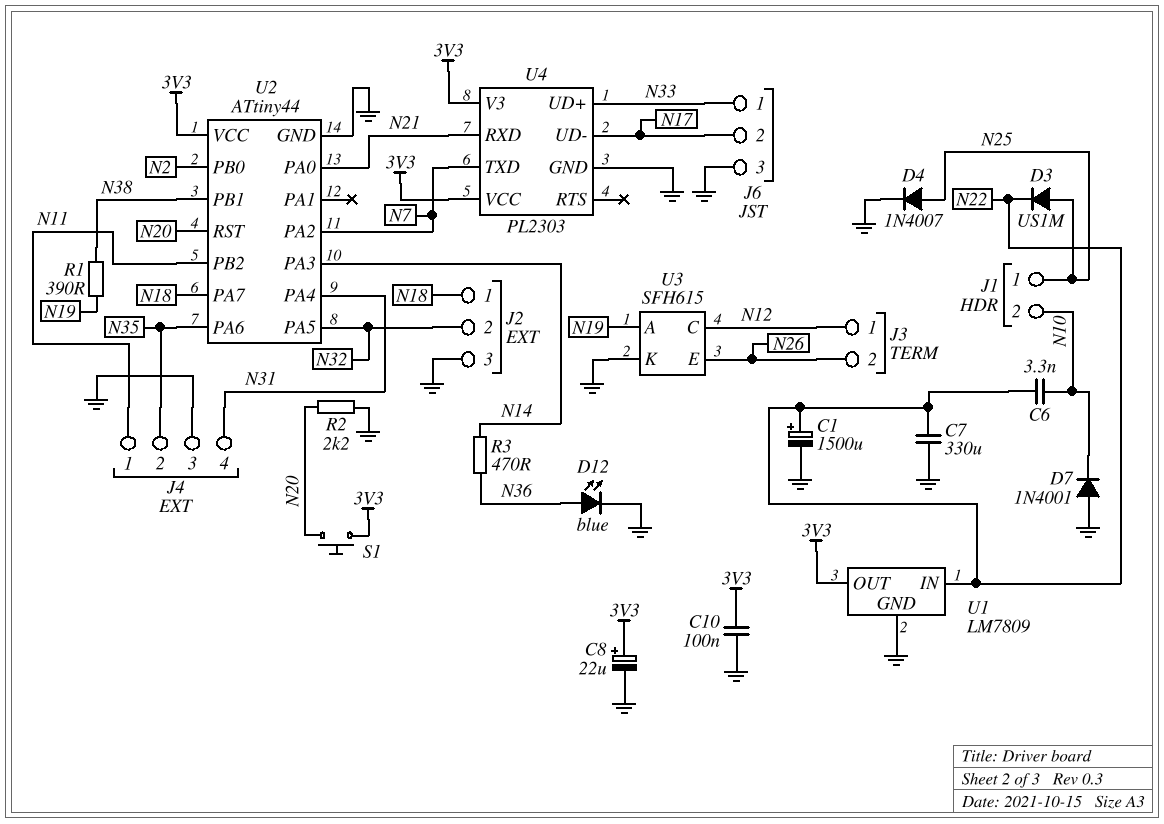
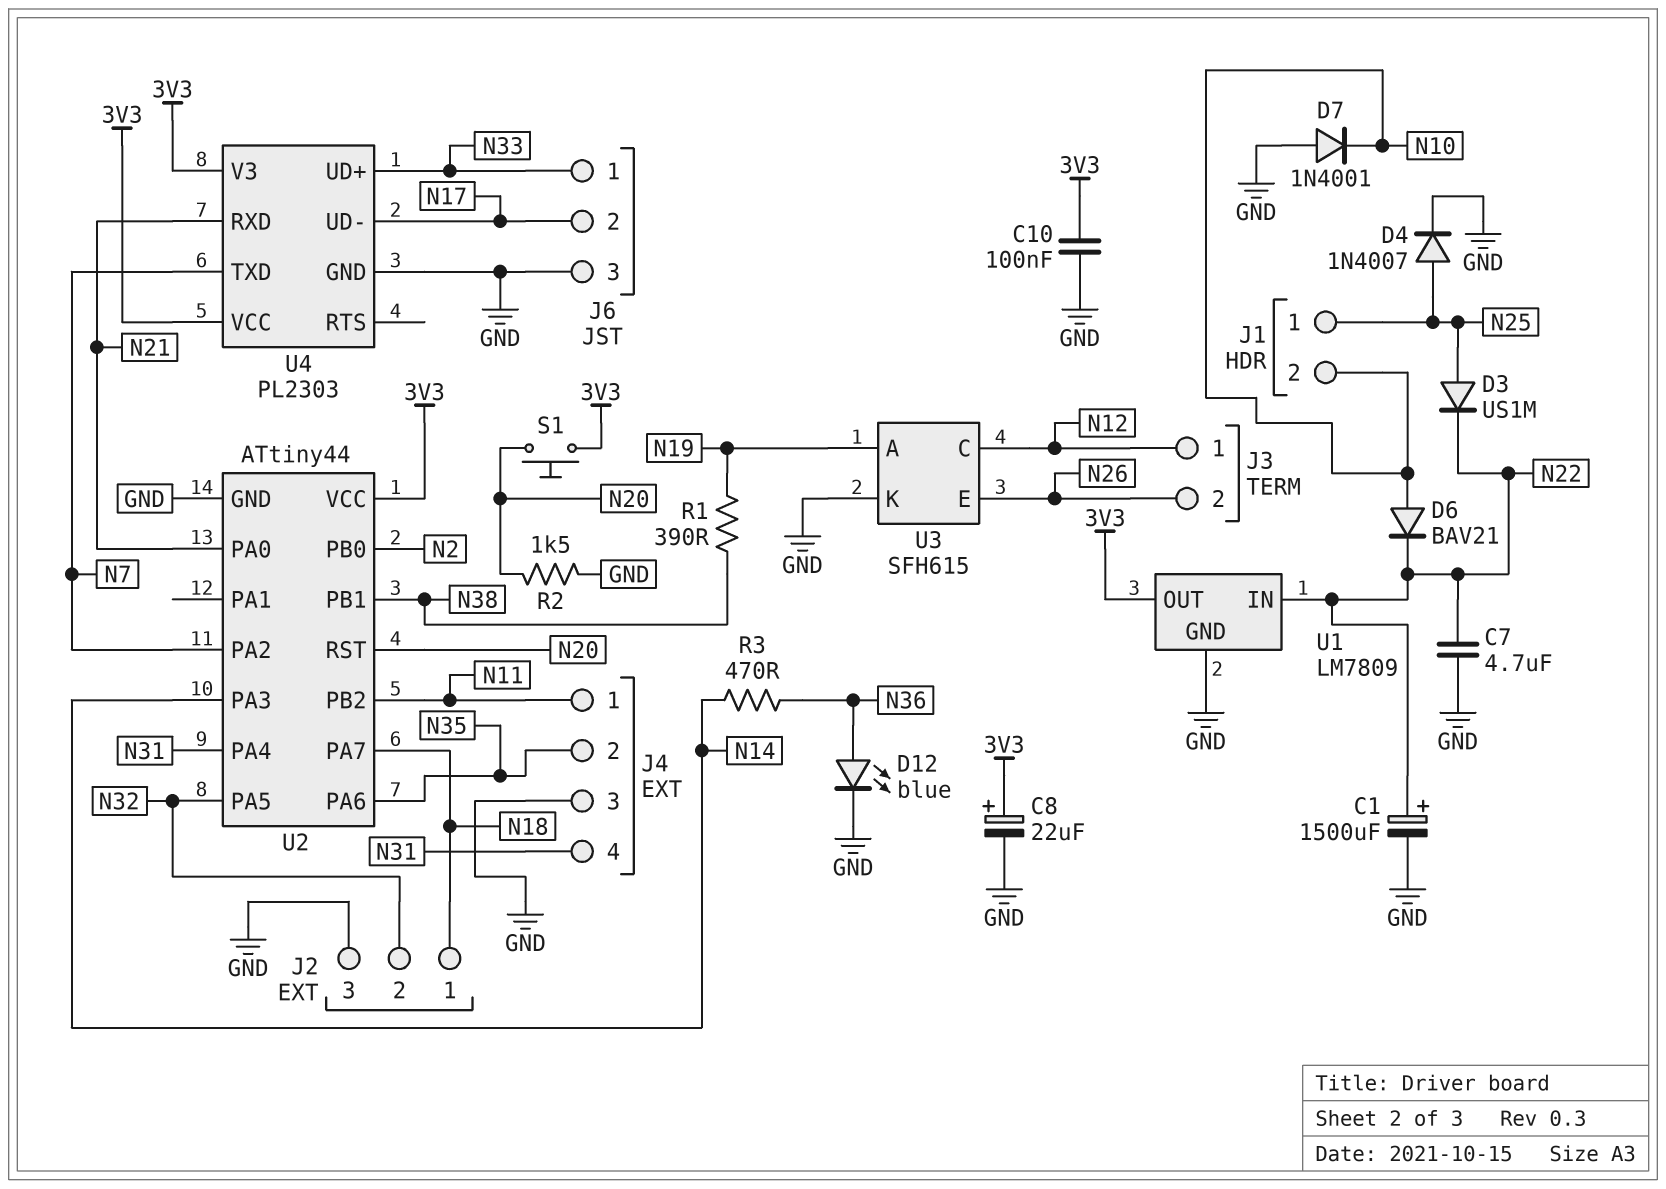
C6: 3.3nF (N10, N22) -> none
C7: 330uF (GND, N22) -> 4.7uF (GND, N22)
D6: none -> diode BAV21 (A N10, K N22)
R2: 2.2k (GND, N20) -> 1.5k (GND, N20)

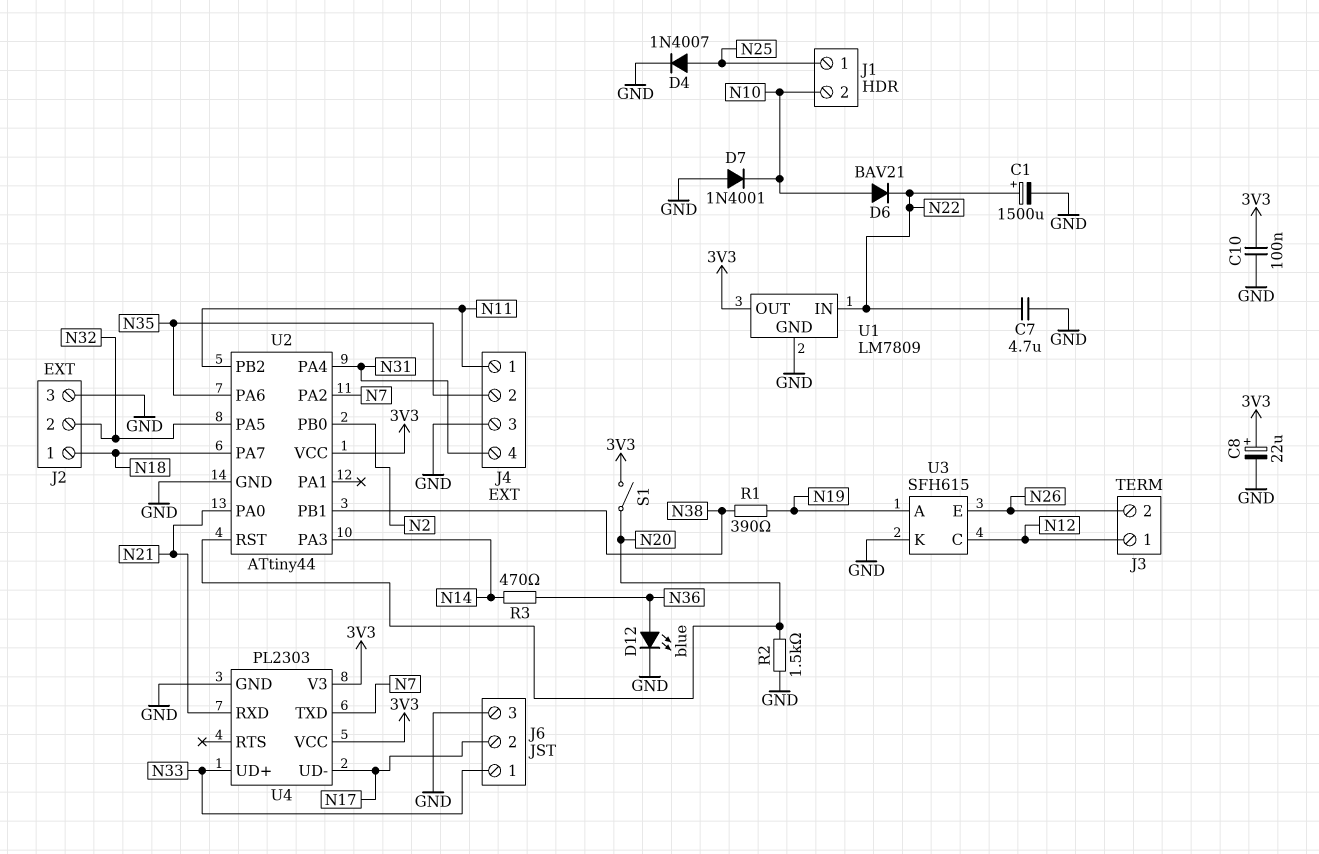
D3: diode US1M (A N25, K N22) -> none
S1: button (3V3, N20) -> switch (3V3, N20)

